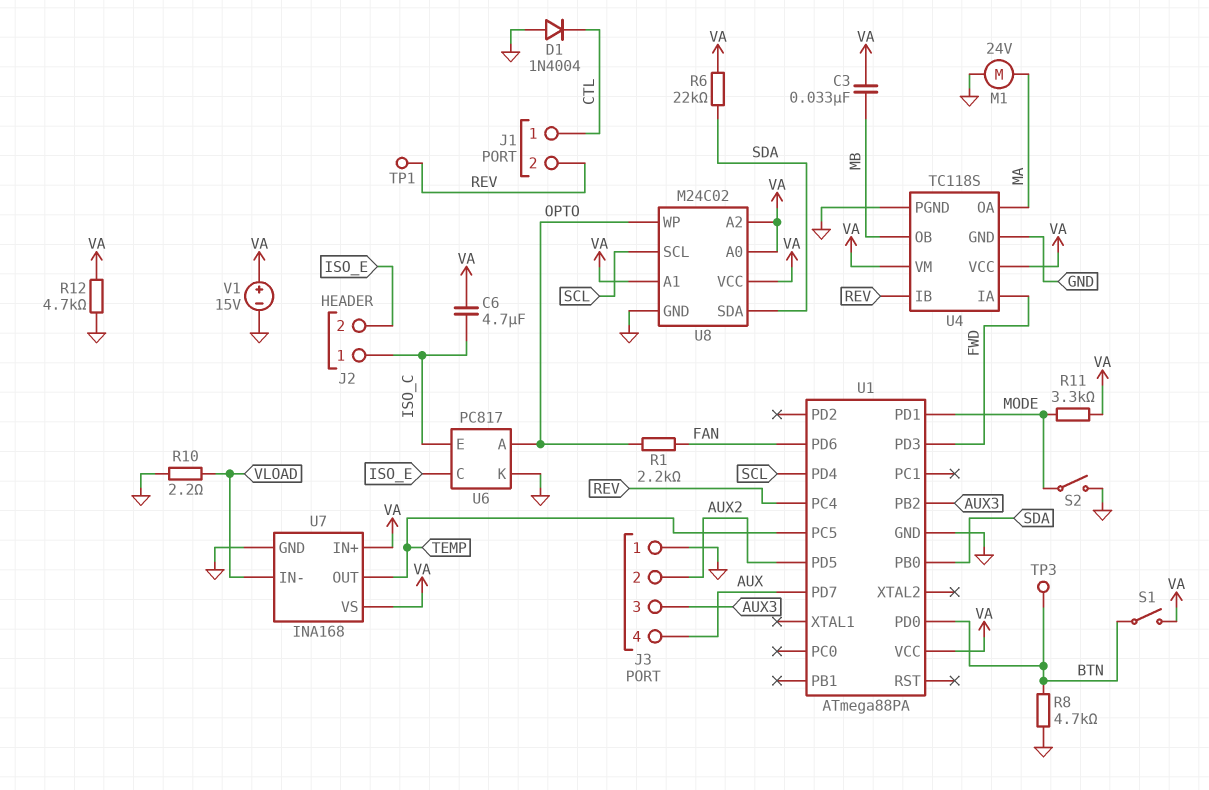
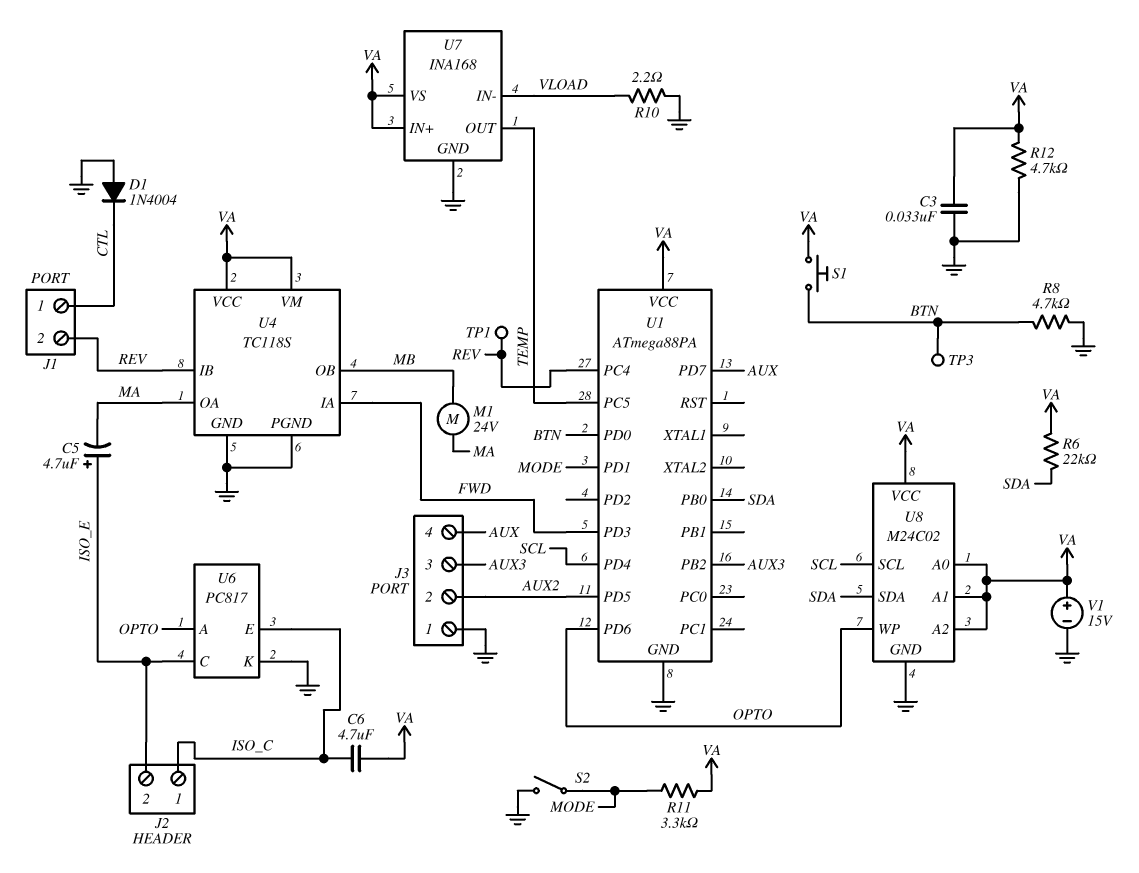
C3: 33nF (MB, VA) -> 33nF (GND, VA)
C5: none -> 4.7uF (plus ISO_E, minus MA)
M1: motor 24V (GND, MA) -> motor 24V (MA, MB)
R1: 2.2k (FAN, OPTO) -> none
S1: switch (BTN, VA) -> button (BTN, VA)
U1 pin PD6: FAN -> OPTO

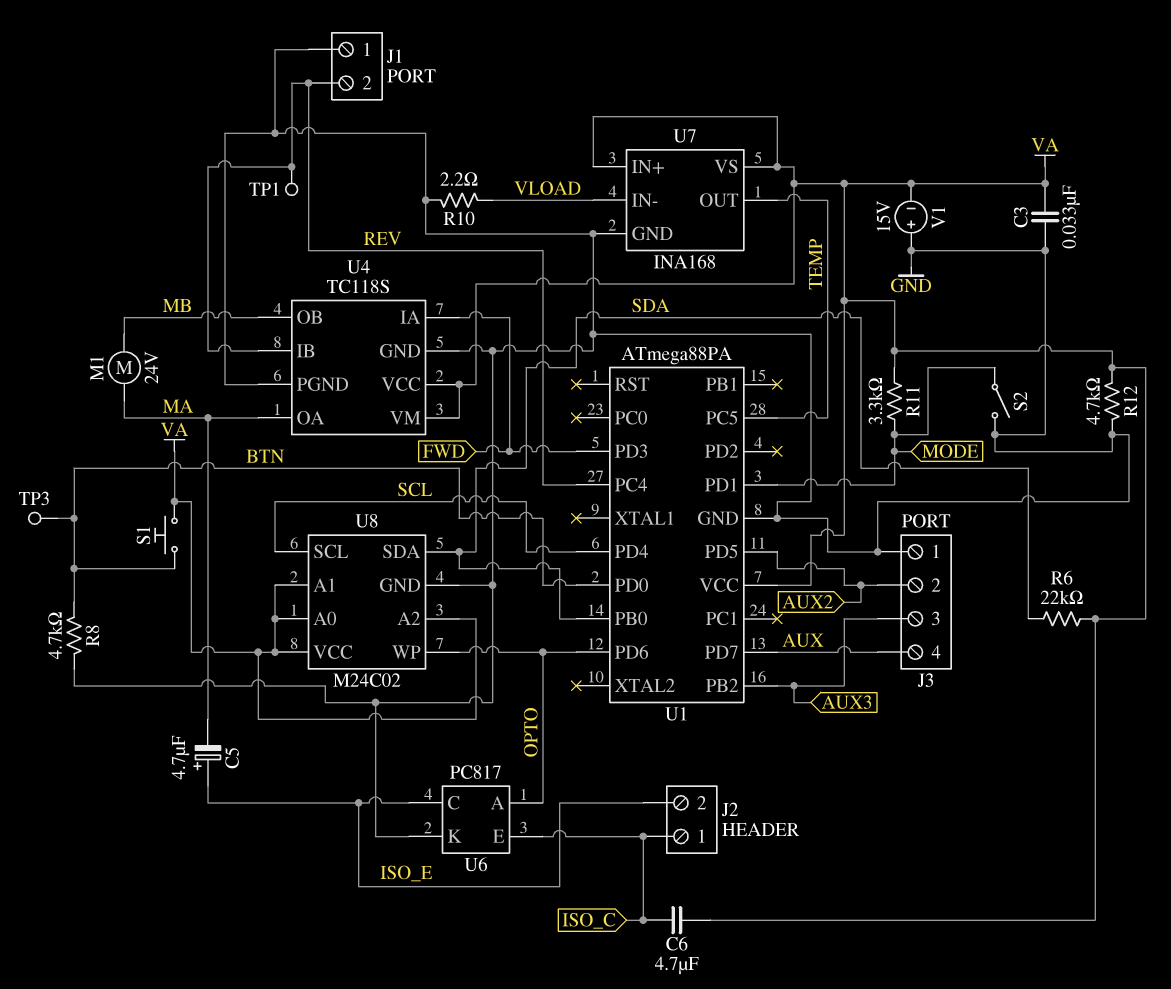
D1: diode 1N4004 (A GND, K CTL) -> none
J1 pin 1: CTL -> GND
V1: 15V (plus VA, minus GND) -> 15V (plus GND, minus VA)

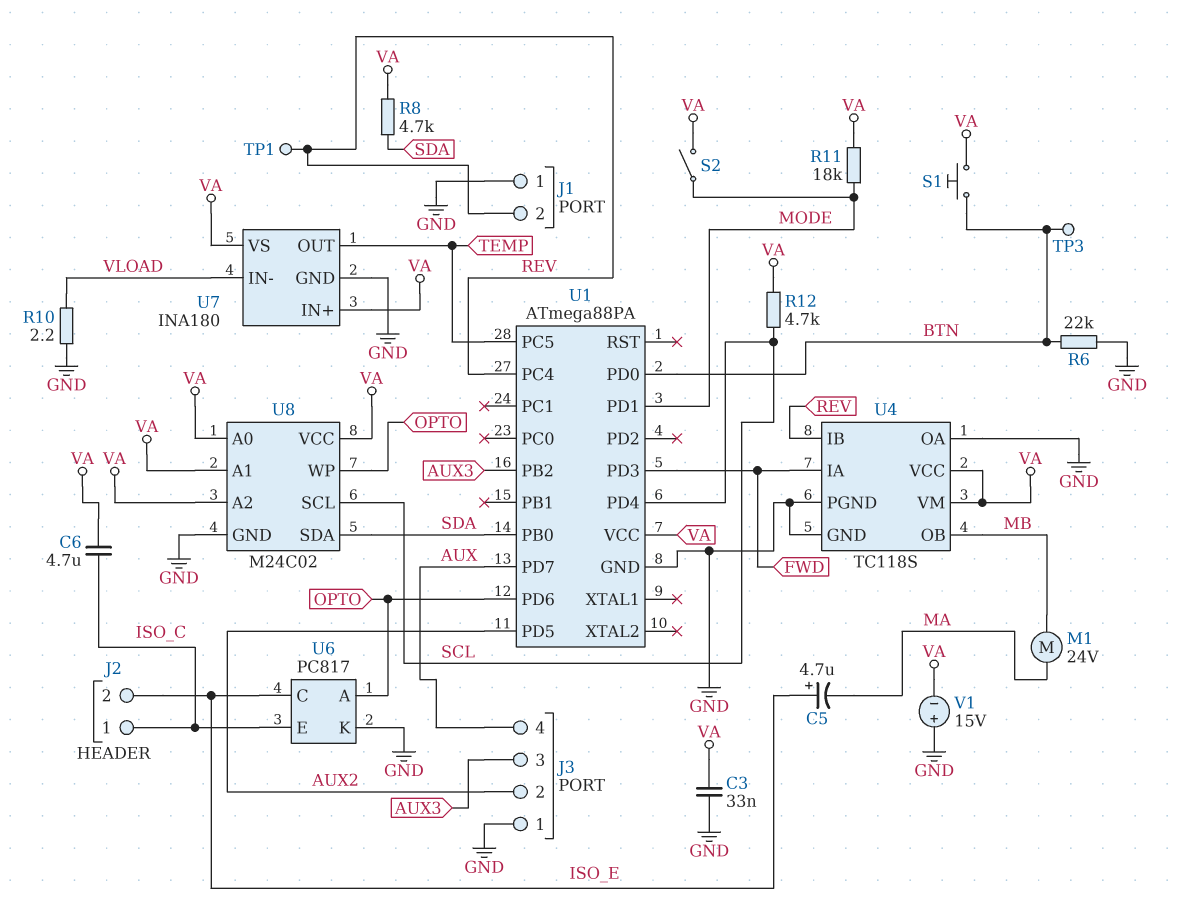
R6: 22k (SDA, VA) -> 22k (BTN, GND)
R8: 4.7k (BTN, GND) -> 4.7k (SDA, VA)
R11: 3.3k (MODE, VA) -> 18k (MODE, VA)
R12: 4.7k (GND, VA) -> 4.7k (SCL, VA)
S2: switch (GND, MODE) -> switch (MODE, VA)
U4 pin OA: MA -> GND
U7: INA168 -> INA180

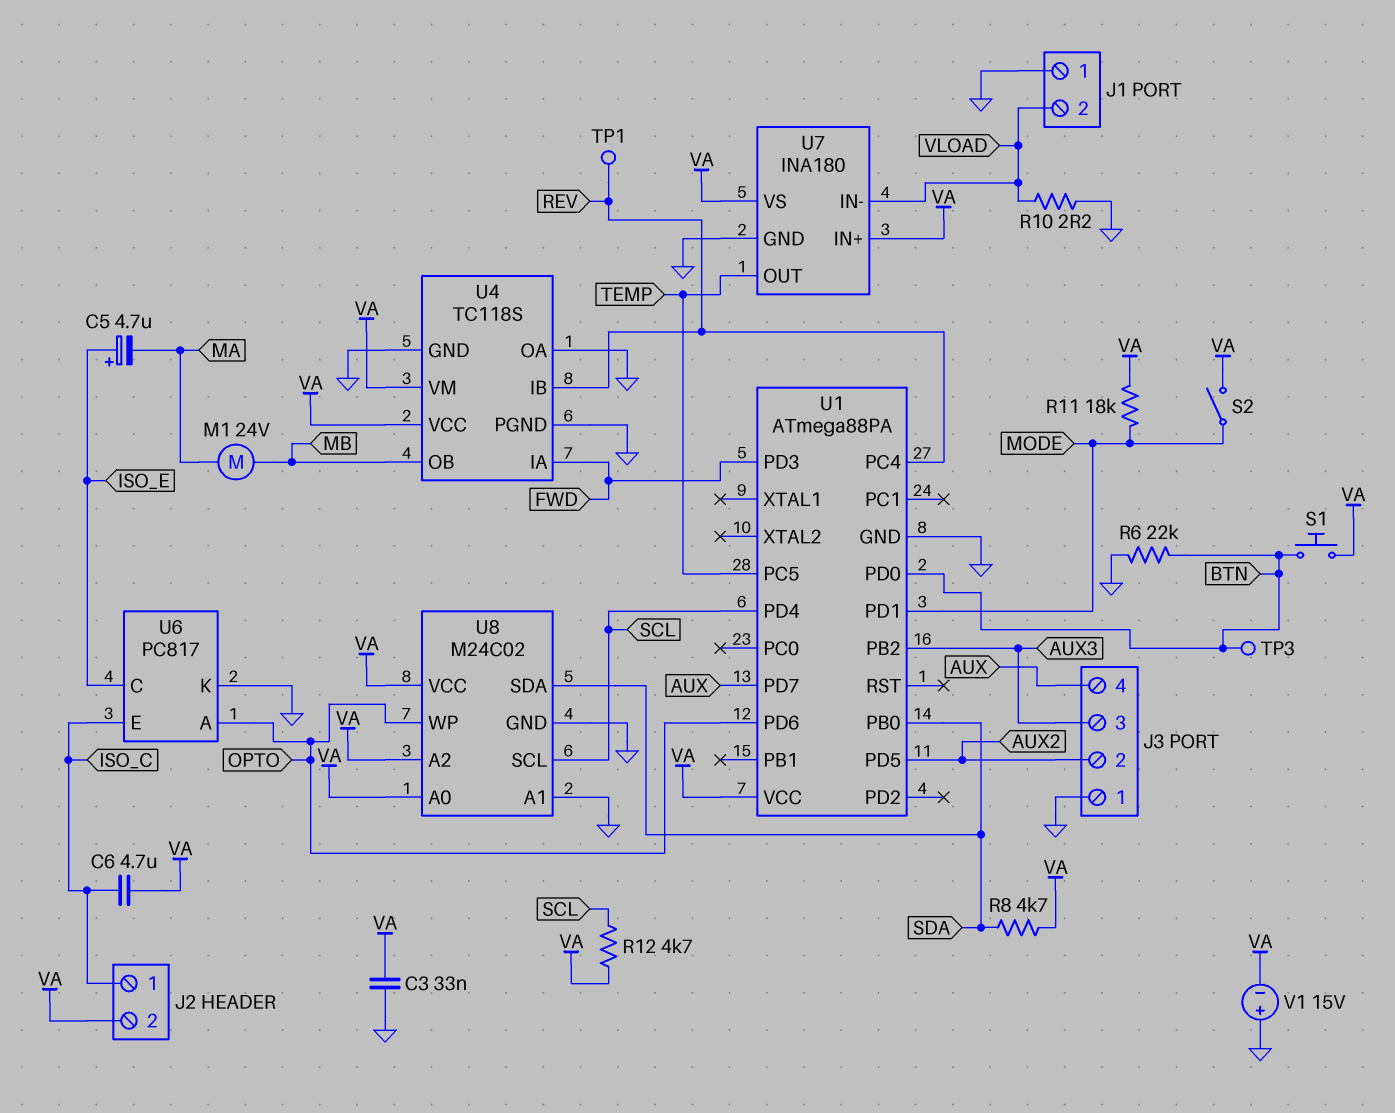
J1 pin 2: REV -> VLOAD
J2 pin 2: ISO_E -> VA
U8 pin A1: VA -> GND

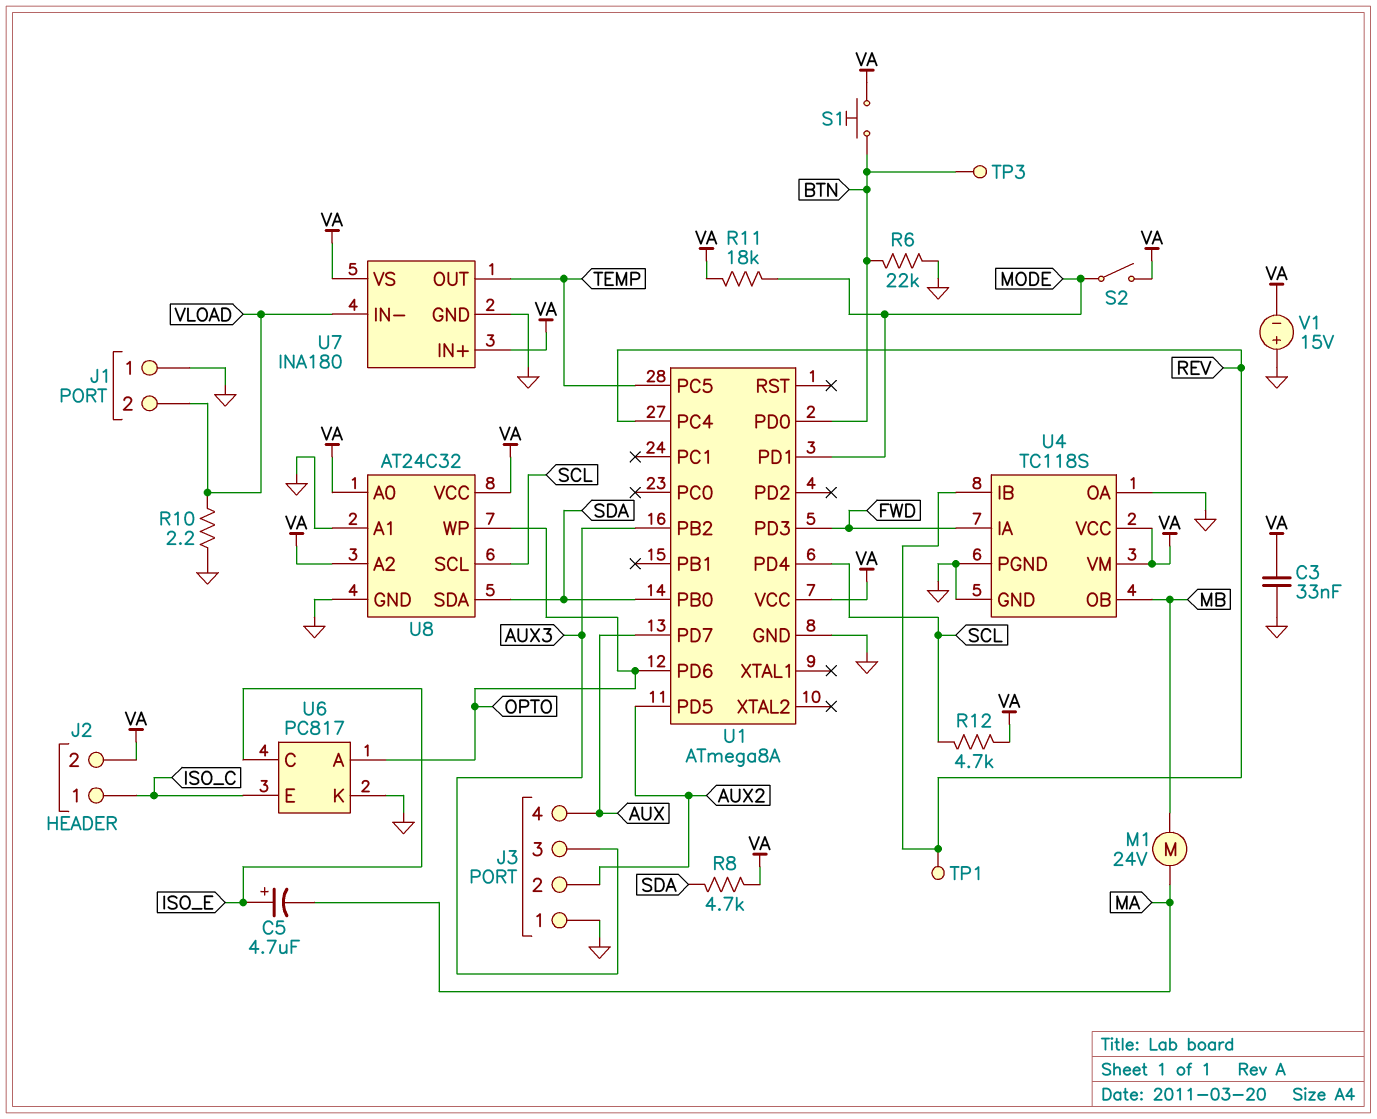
C6: 4.7uF (ISO_C, VA) -> none
U1: ATmega88PA -> ATmega8A
U8: M24C02 -> AT24C32

